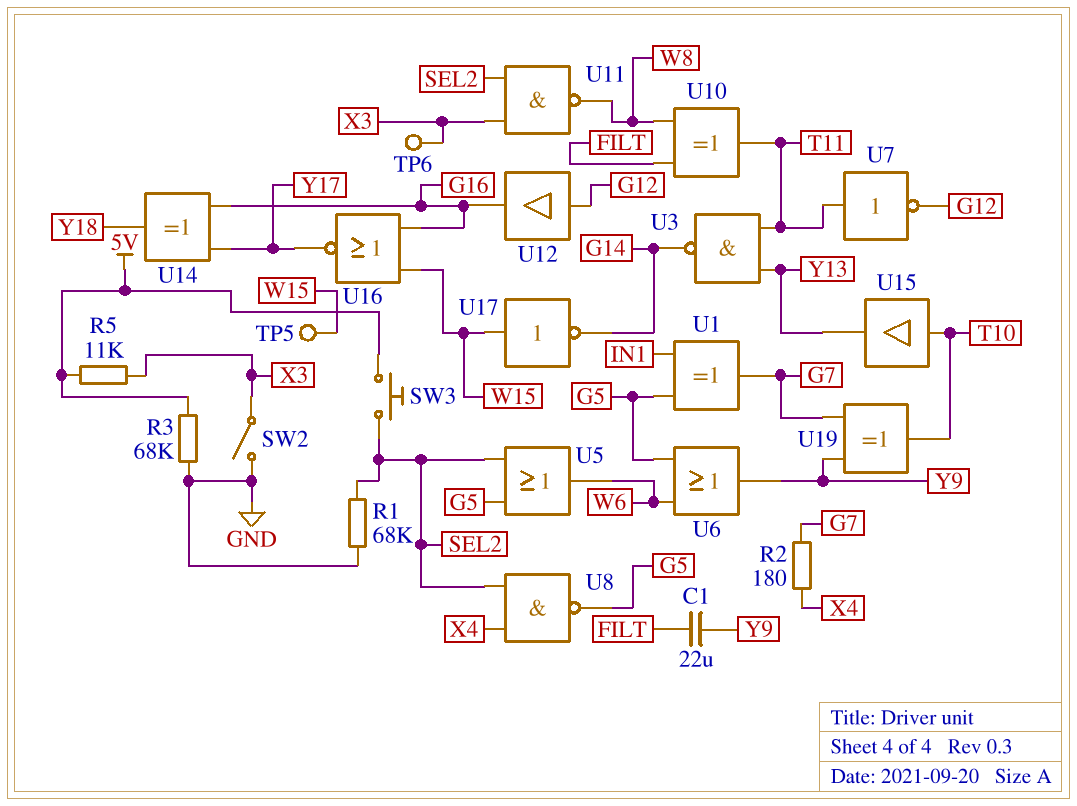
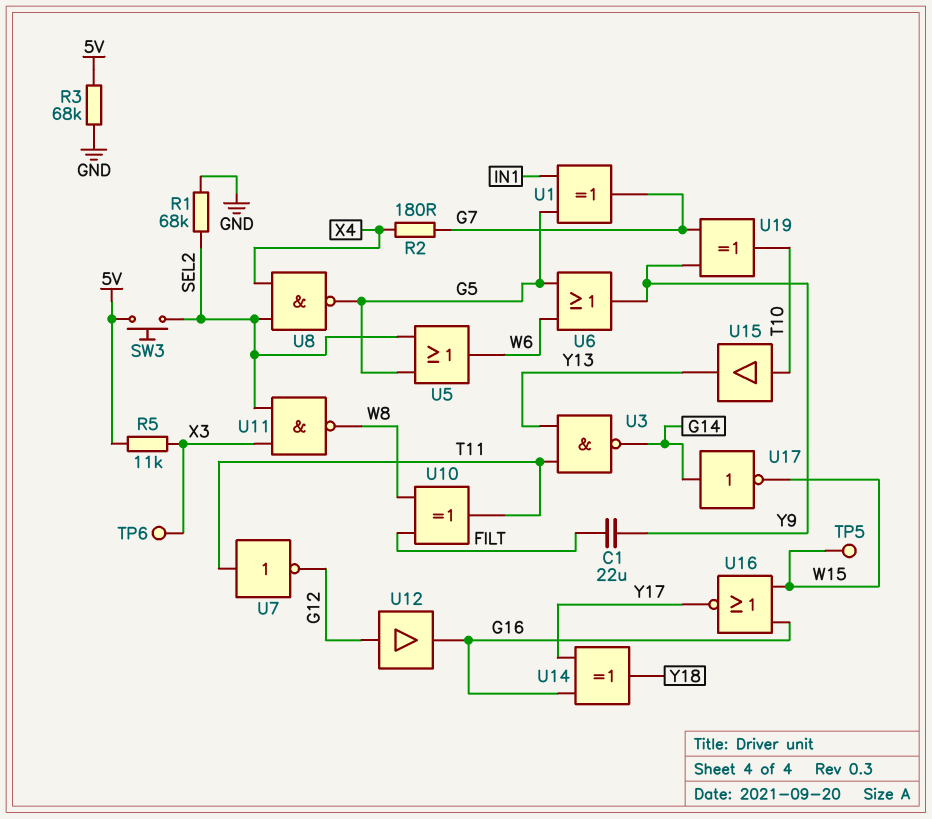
SW2: switch (GND, X3) -> none
U17: NOT (in W15, out G14) -> NOT (in G14, out W15)

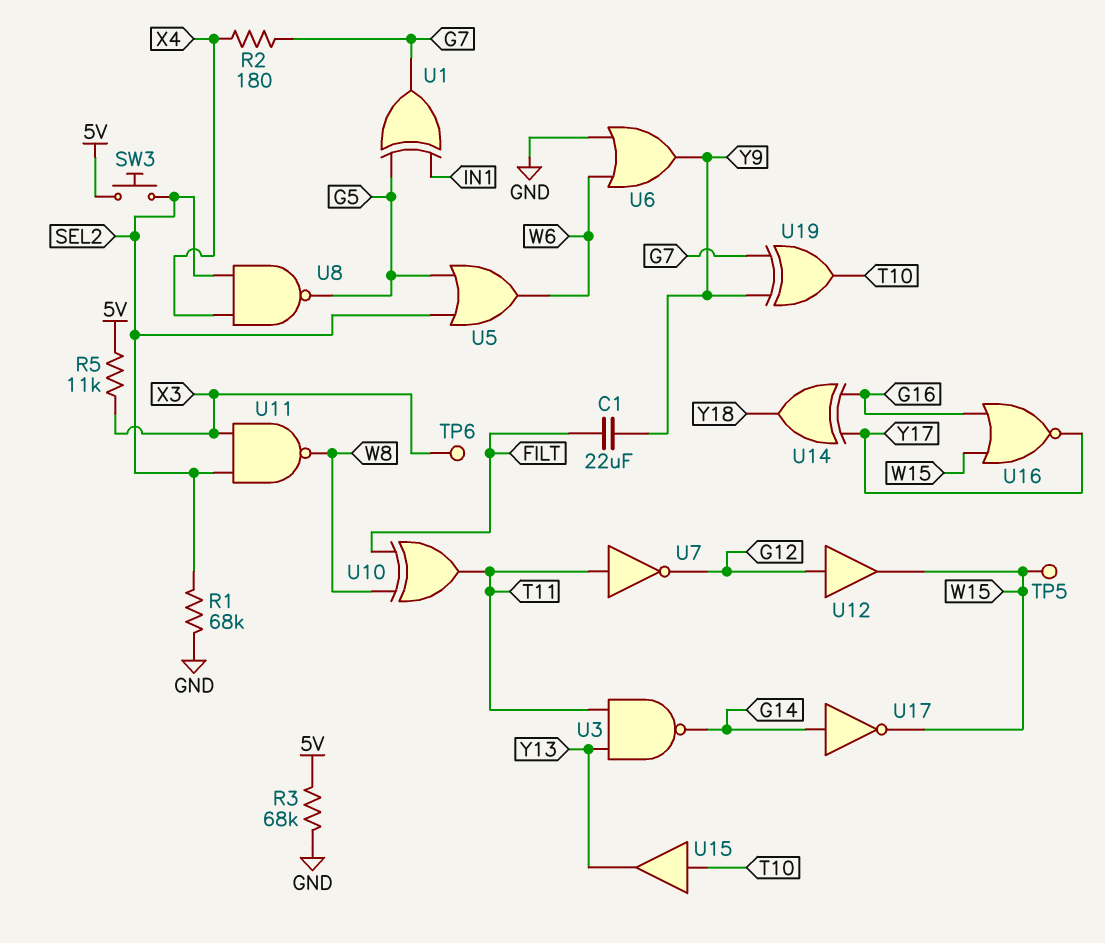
U6: OR (in G5, in W6, out Y9) -> OR (in GND, in W6, out Y9)
U12: buffer (in G12, out G16) -> buffer (in G12, out W15)

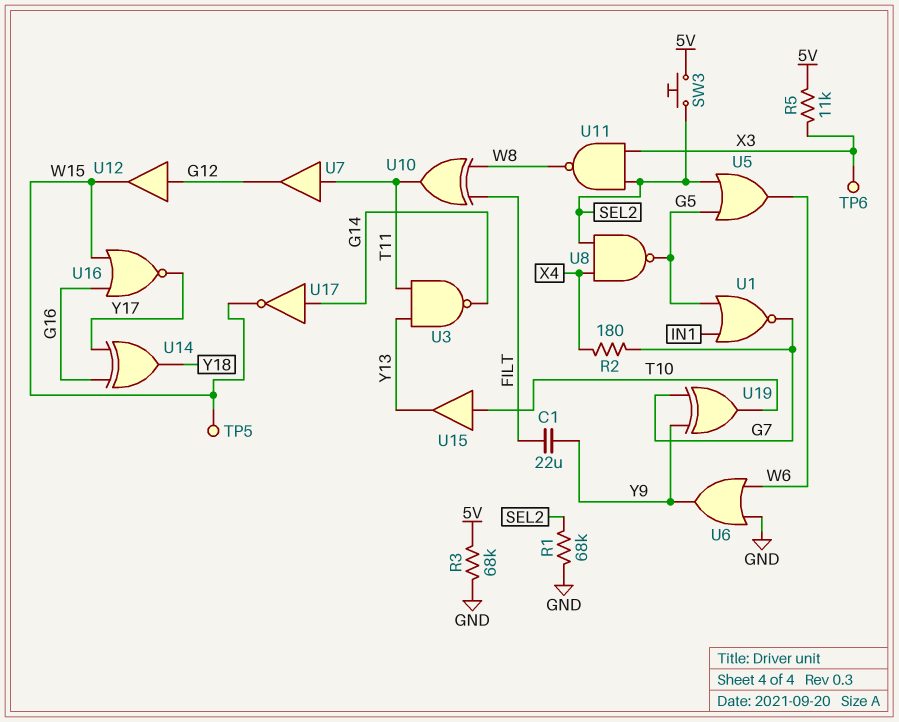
U1: XOR (in G5, in IN1, out G7) -> NOR (in G5, in IN1, out G7)
U7: NOT (in T11, out G12) -> buffer (in T11, out G12)

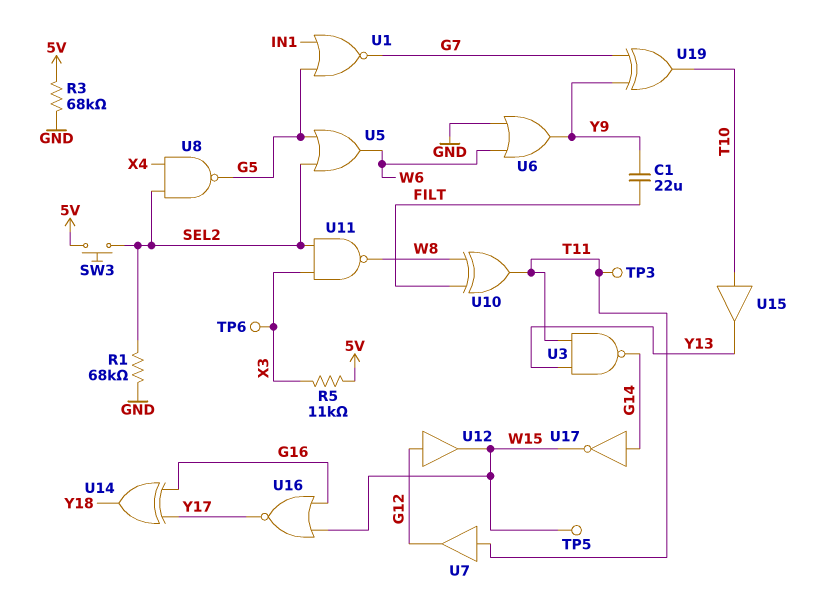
R2: 180 (G7, X4) -> none
TP3: none -> test point (T11)

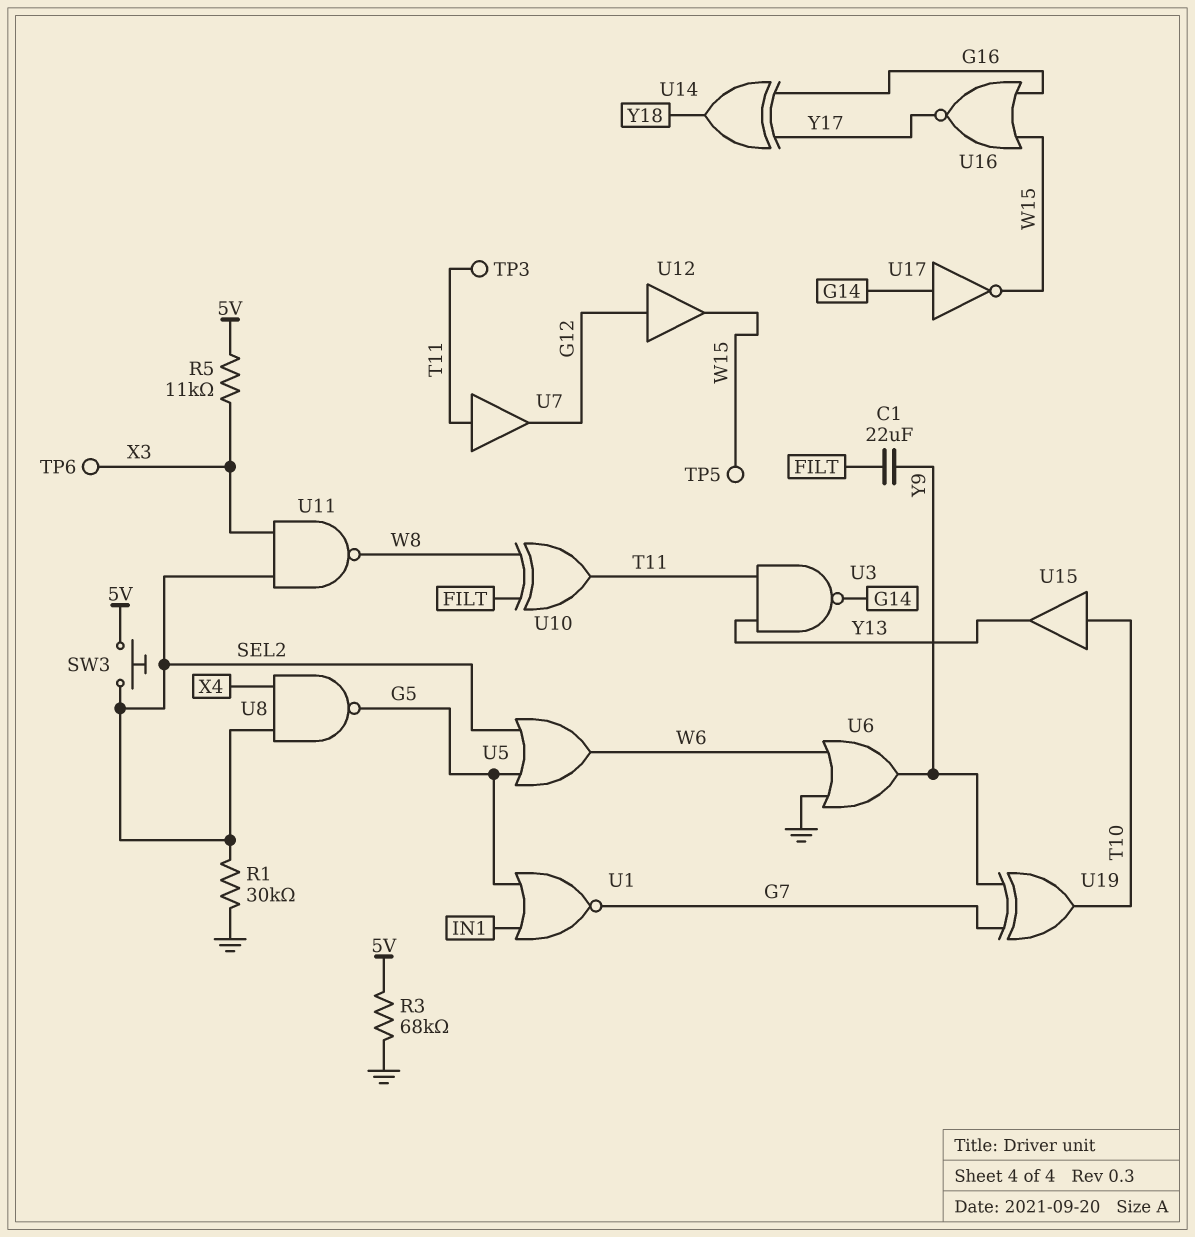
R1: 68k (GND, SEL2) -> 30k (GND, SEL2)

